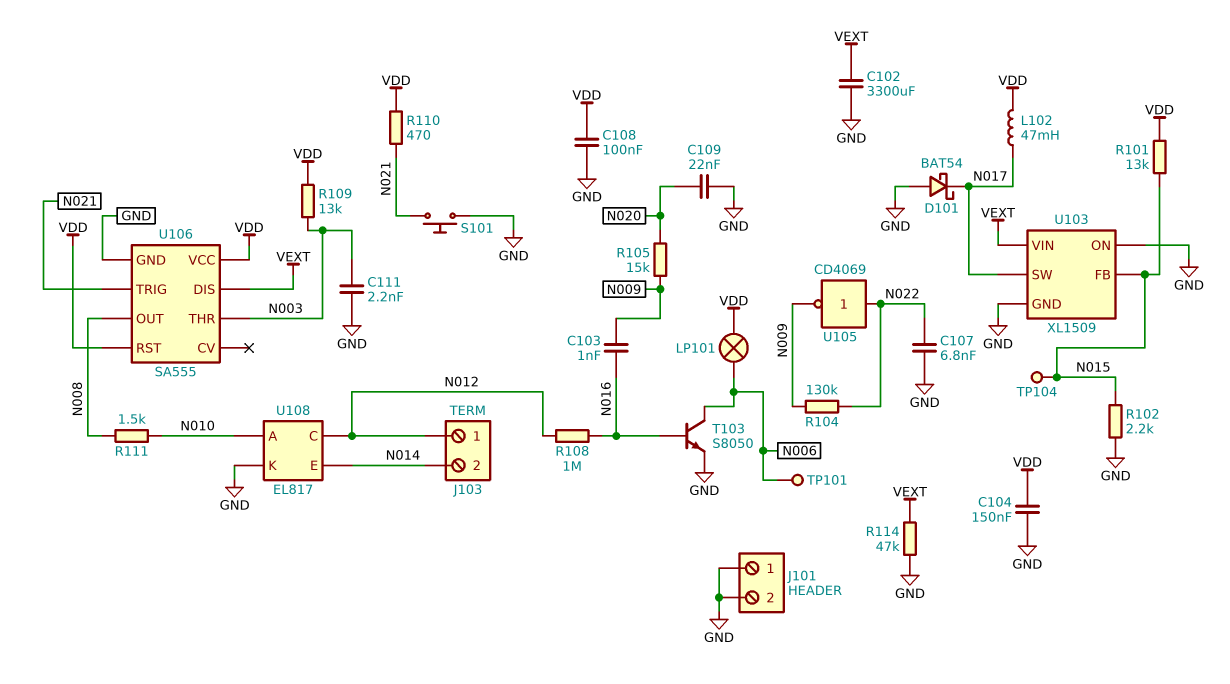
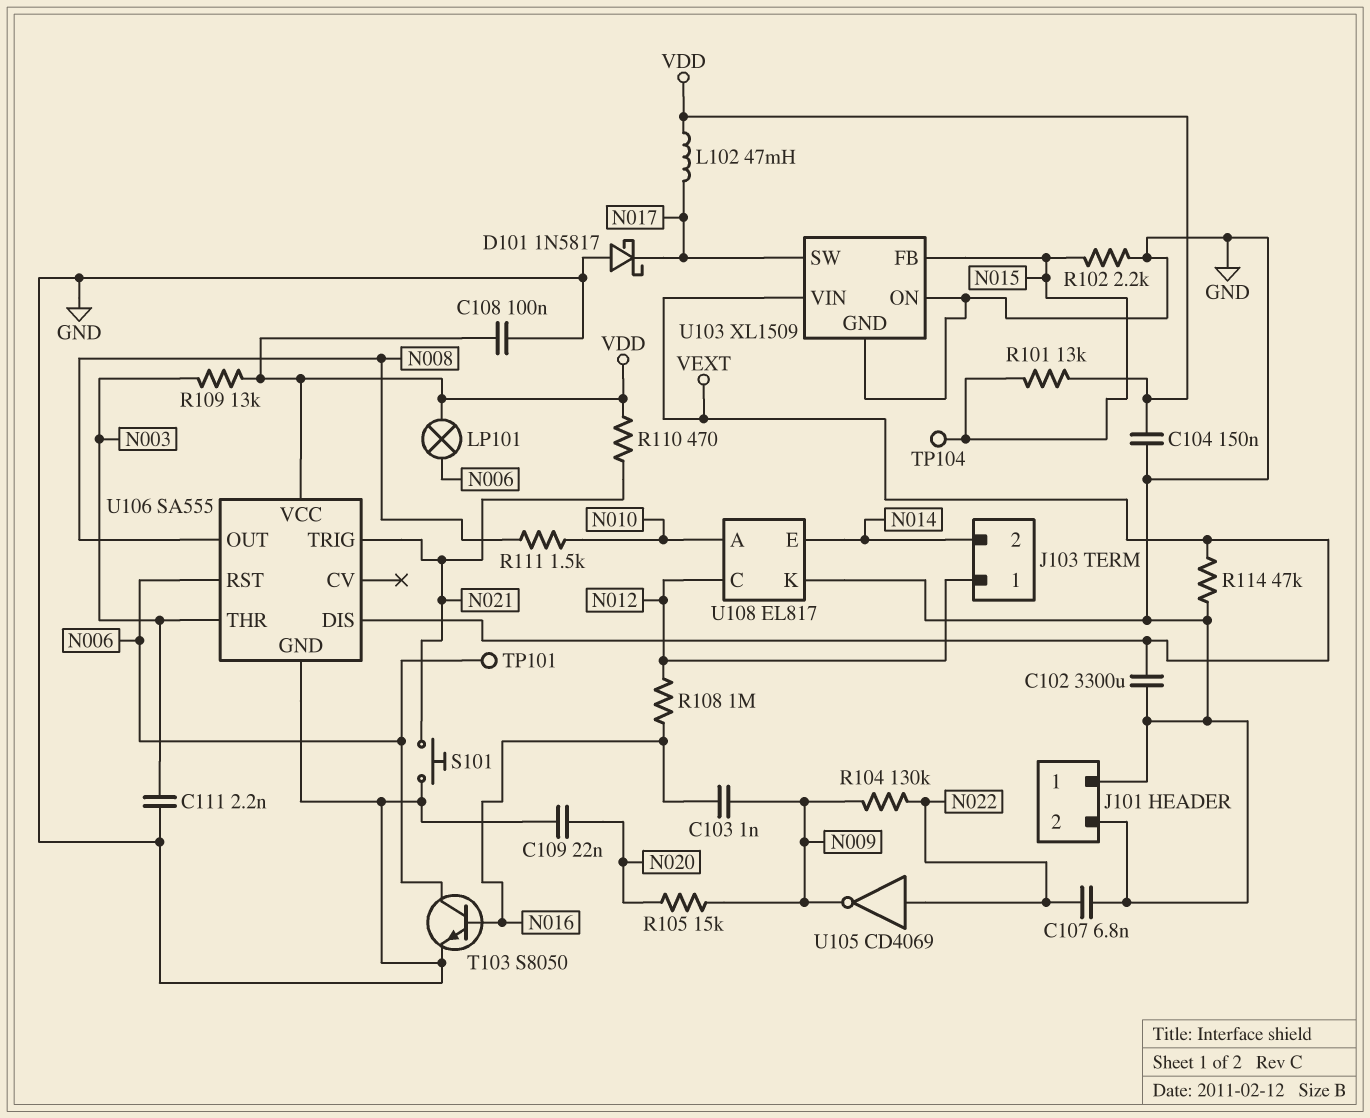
D101: schottky BAT54 (A GND, K N017) -> schottky 1N5817 (A GND, K N017)
U106 pin RST: VDD -> N006

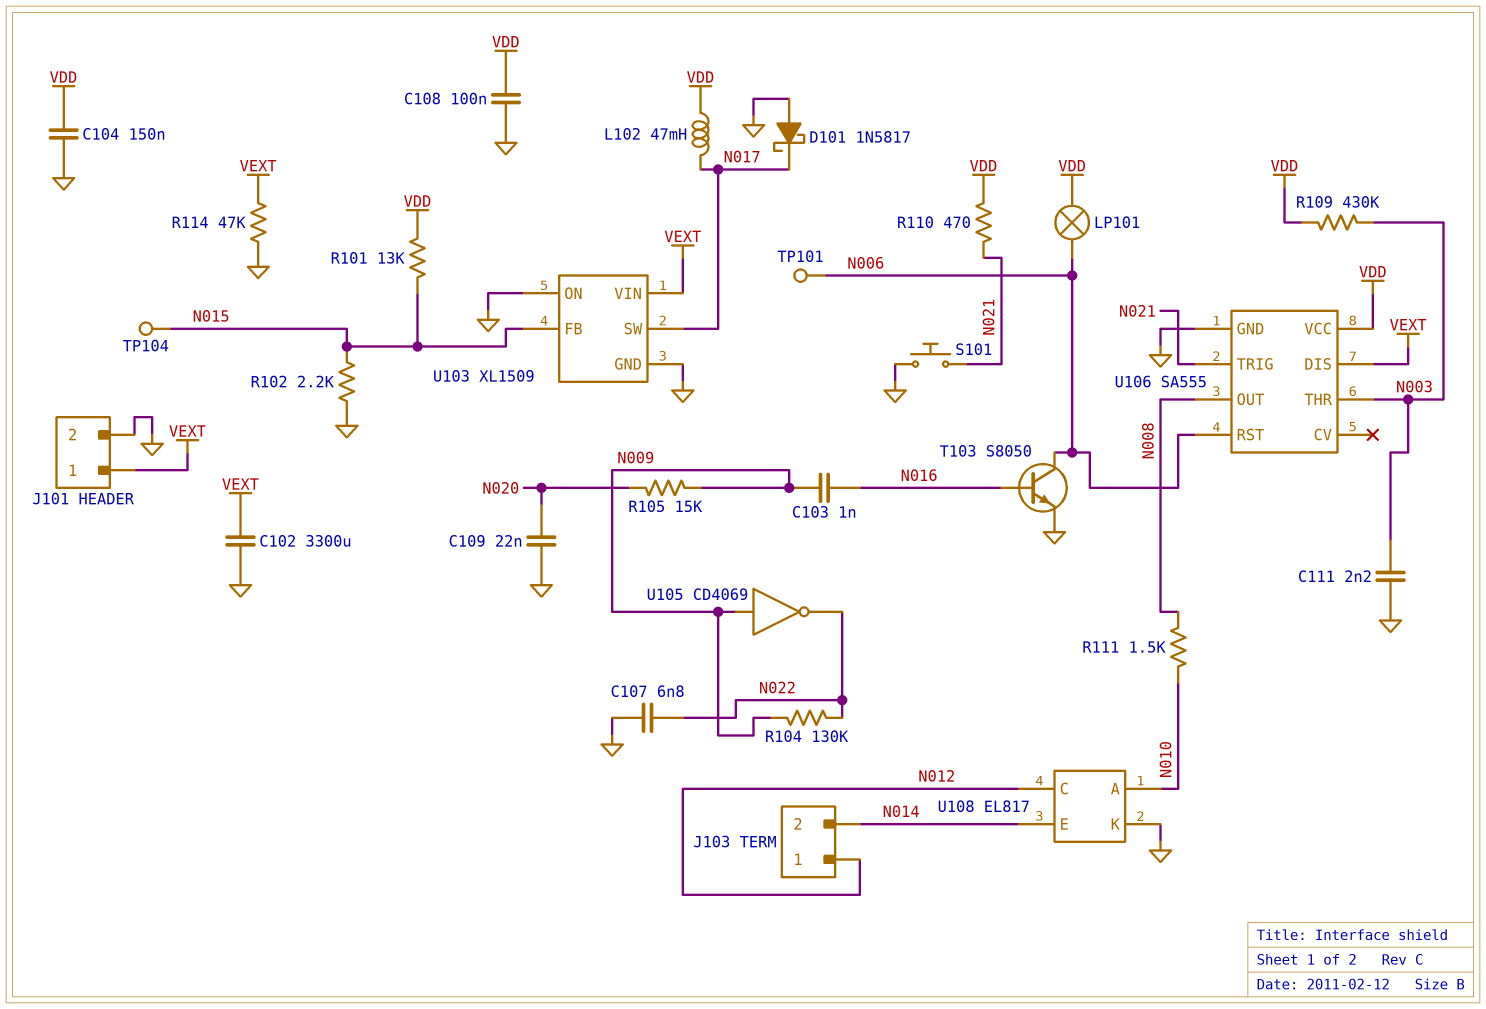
J101 pin 1: GND -> VEXT
R108: 1M (N012, N016) -> none
R109: 13k (N003, VDD) -> 430k (N003, VDD)
U105: NOT CD4069 (in N022, out N009) -> NOT CD4069 (in N009, out N022)

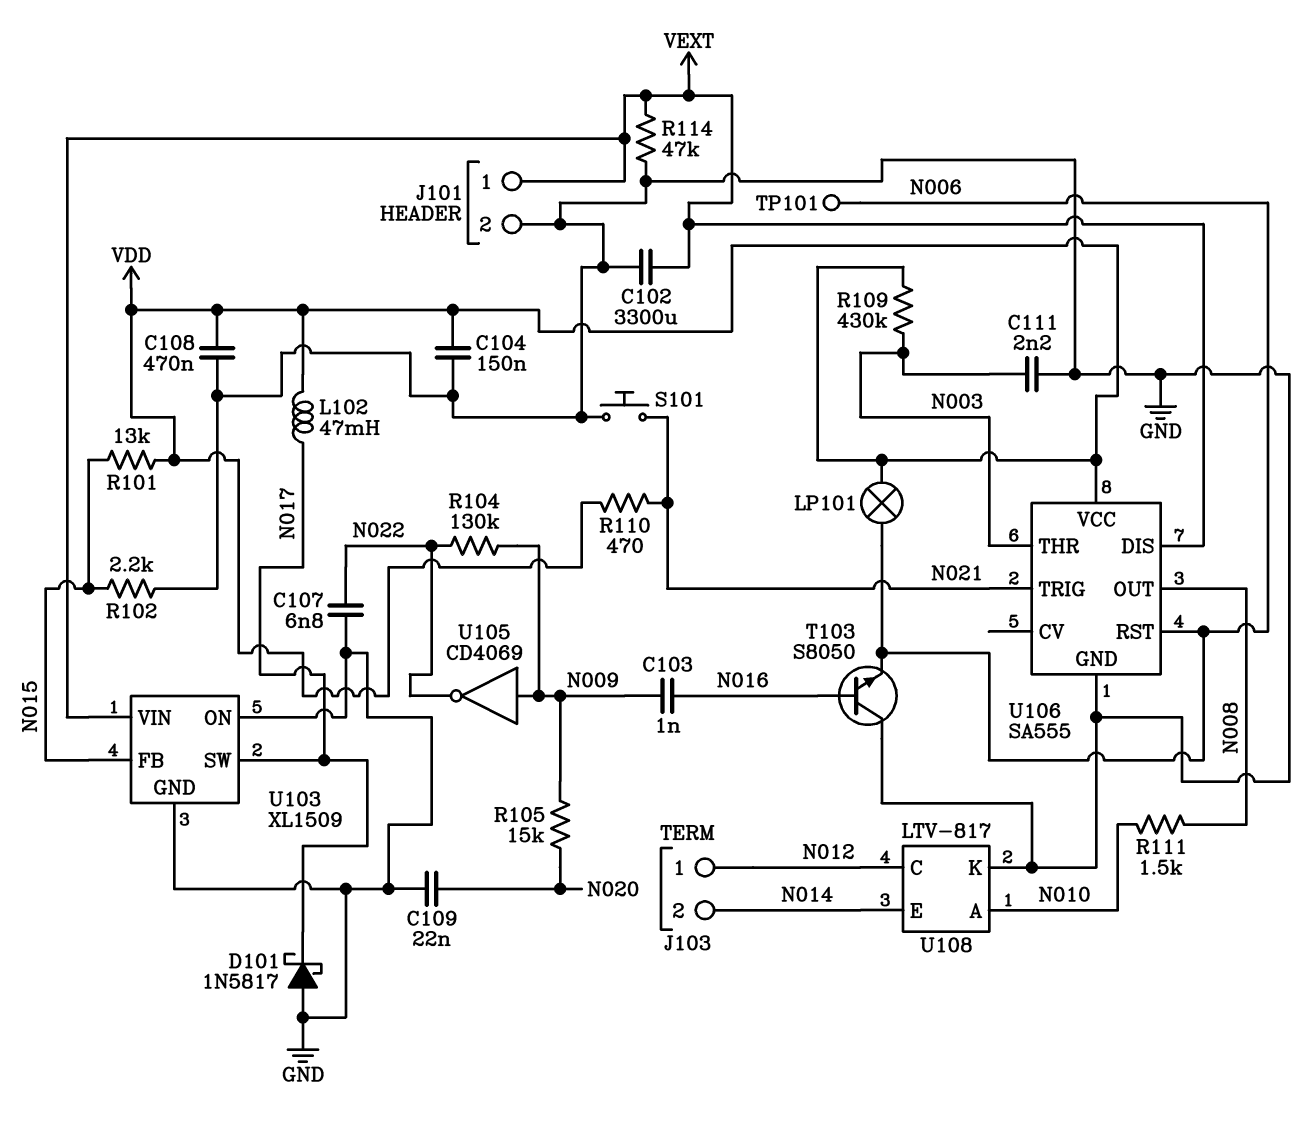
C108: 100nF (GND, VDD) -> 470nF (GND, VDD)
T103: NPN S8050 (B N016, C N006, E GND) -> NPN S8050 (B N016, C GND, E N006)
TP104: test point (N015) -> none
U108: EL817 -> LTV-817

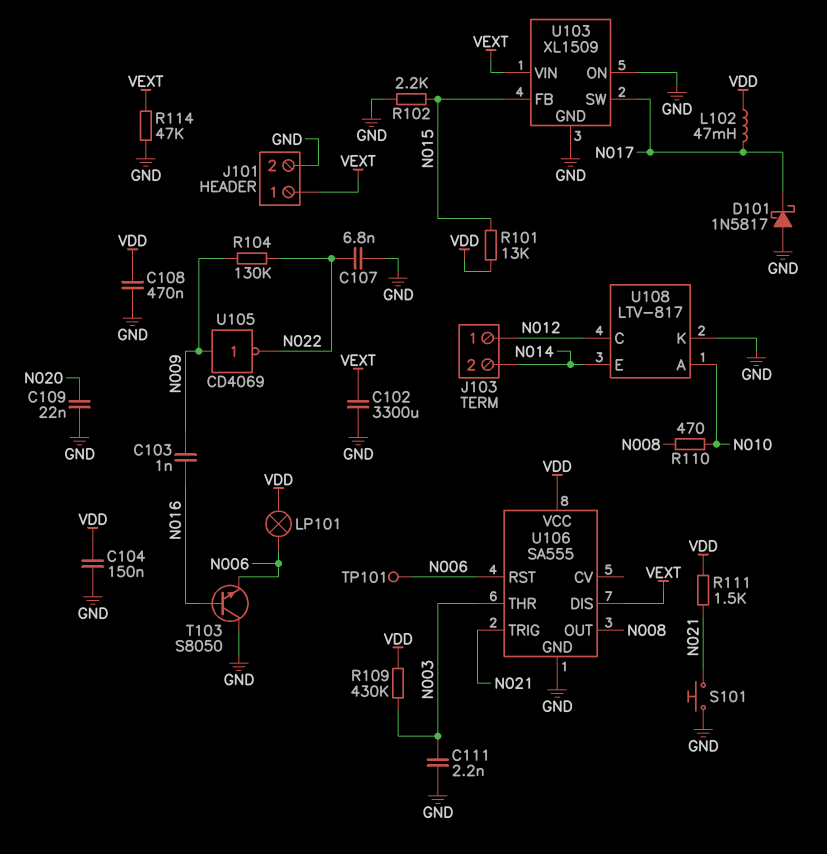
R105: 15k (N009, N020) -> none
R110: 470 (N021, VDD) -> 470 (N008, N010)
R111: 1.5k (N008, N010) -> 1.5k (N021, VDD)

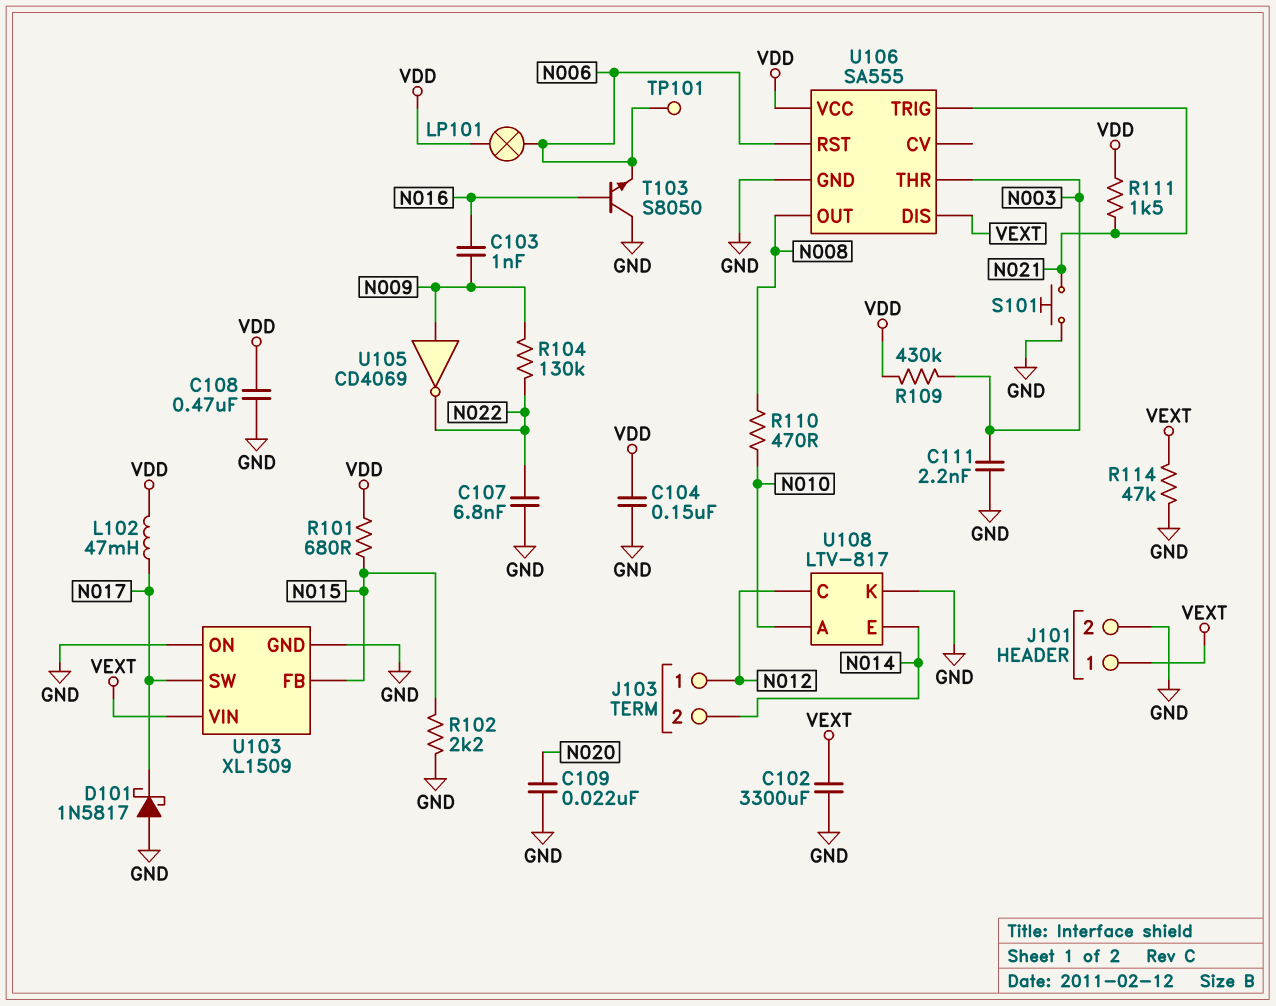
R101: 13k (N015, VDD) -> 680 (N015, VDD)

